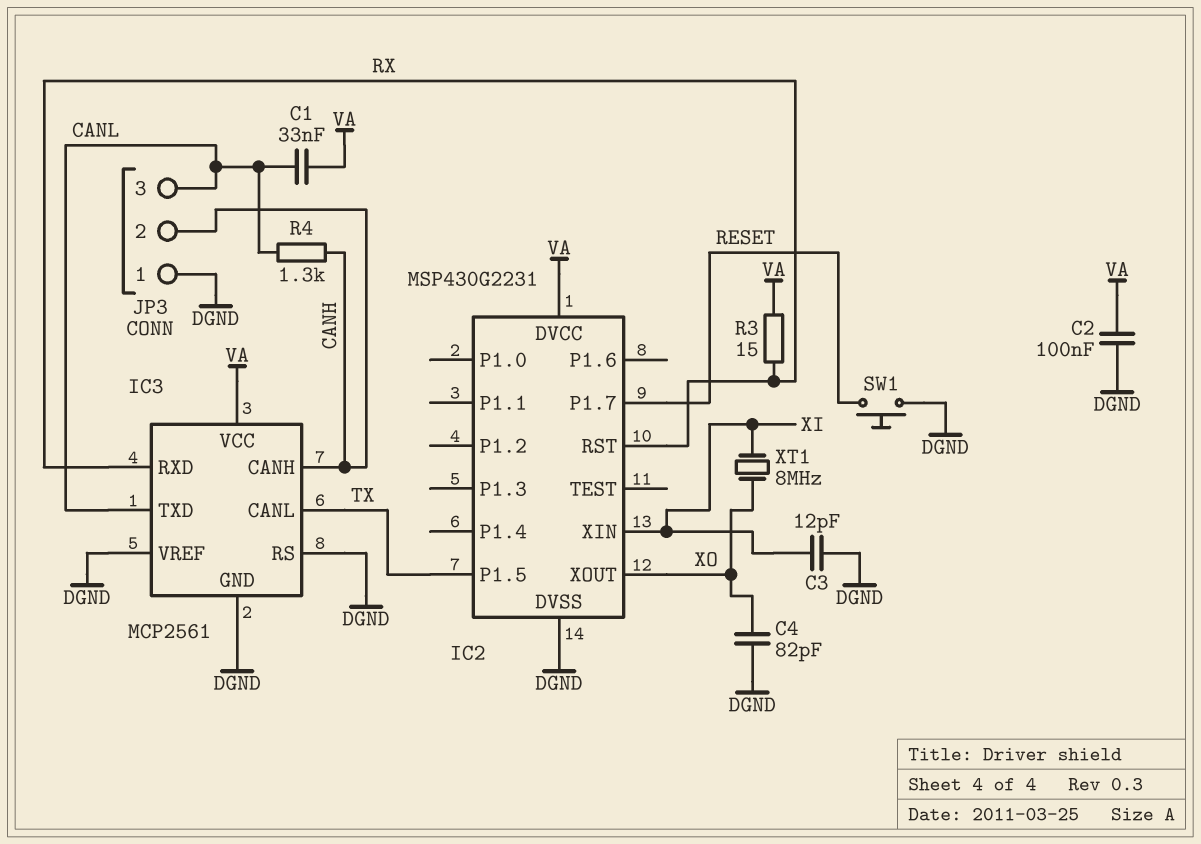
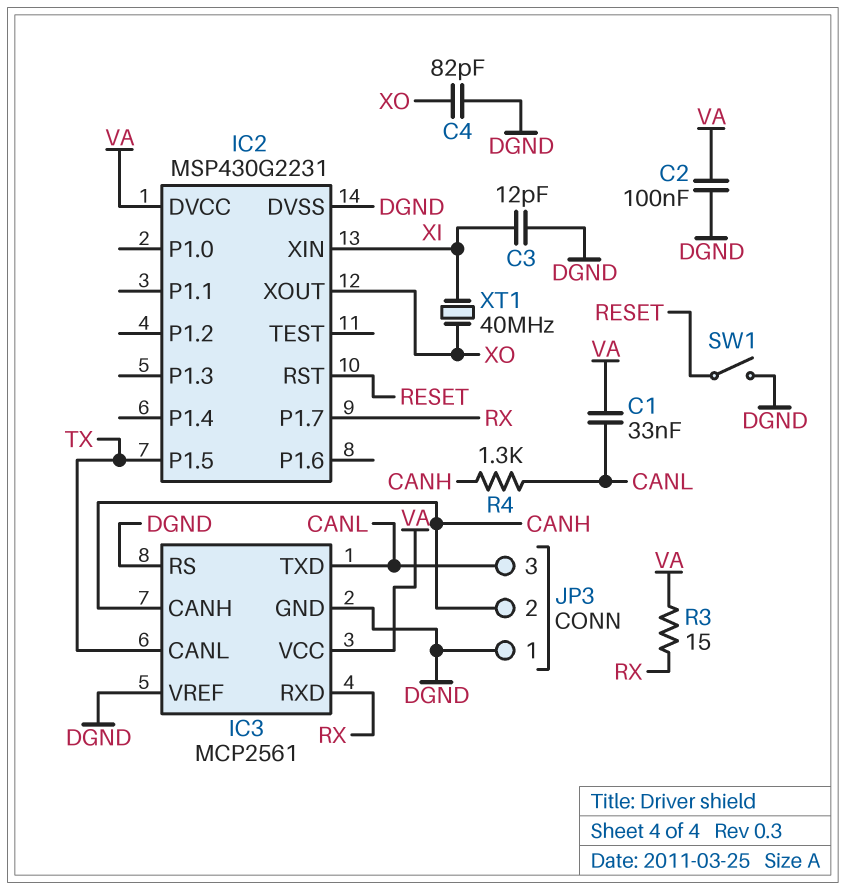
IC2 pin P1.7: RESET -> RX
IC2 pin RST: RX -> RESET
SW1: button (DGND, RESET) -> switch (DGND, RESET)
XT1: 8MHz (XI, XO) -> 40MHz (XI, XO)

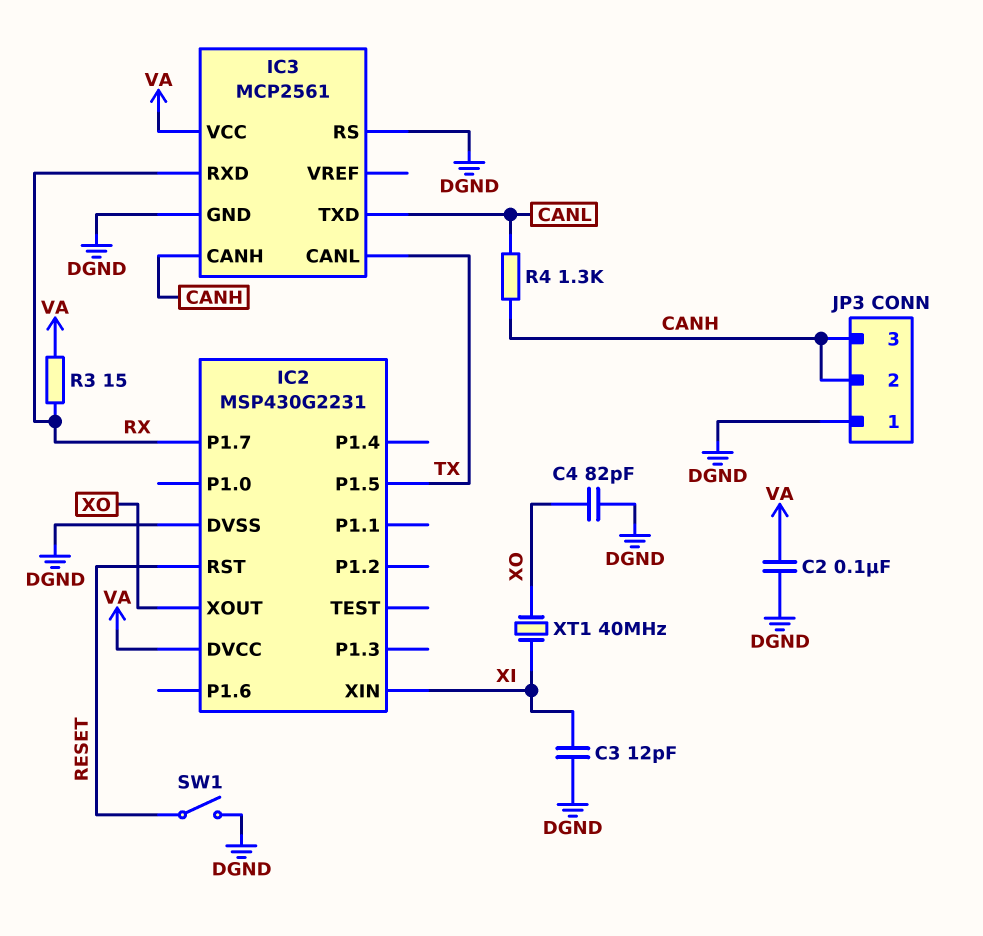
C1: 33nF (CANL, VA) -> none
IC3 pin VREF: DGND -> none
JP3 pin 3: CANL -> CANH

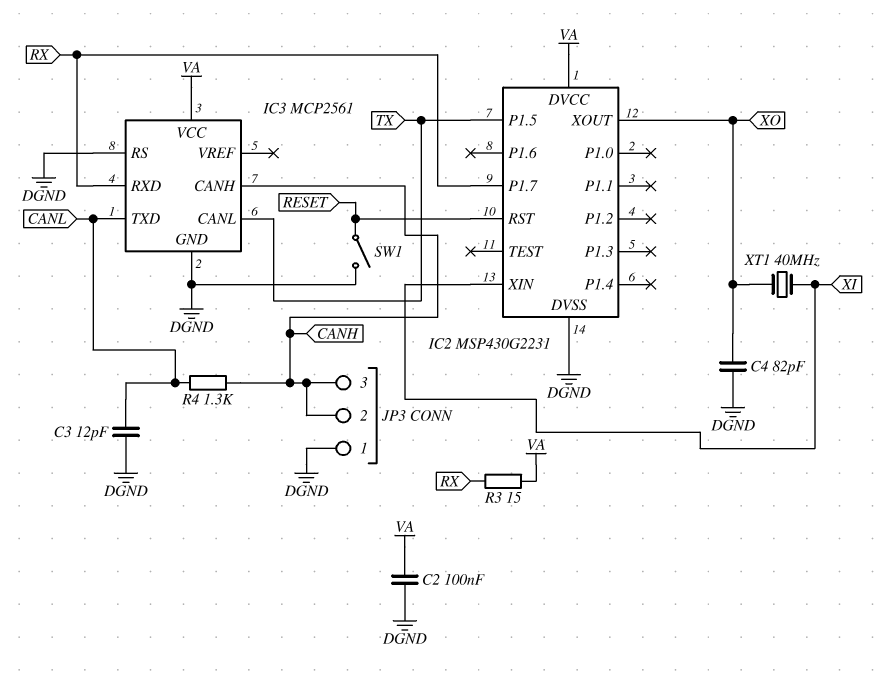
C3: 12pF (DGND, XI) -> 12pF (CANL, DGND)

